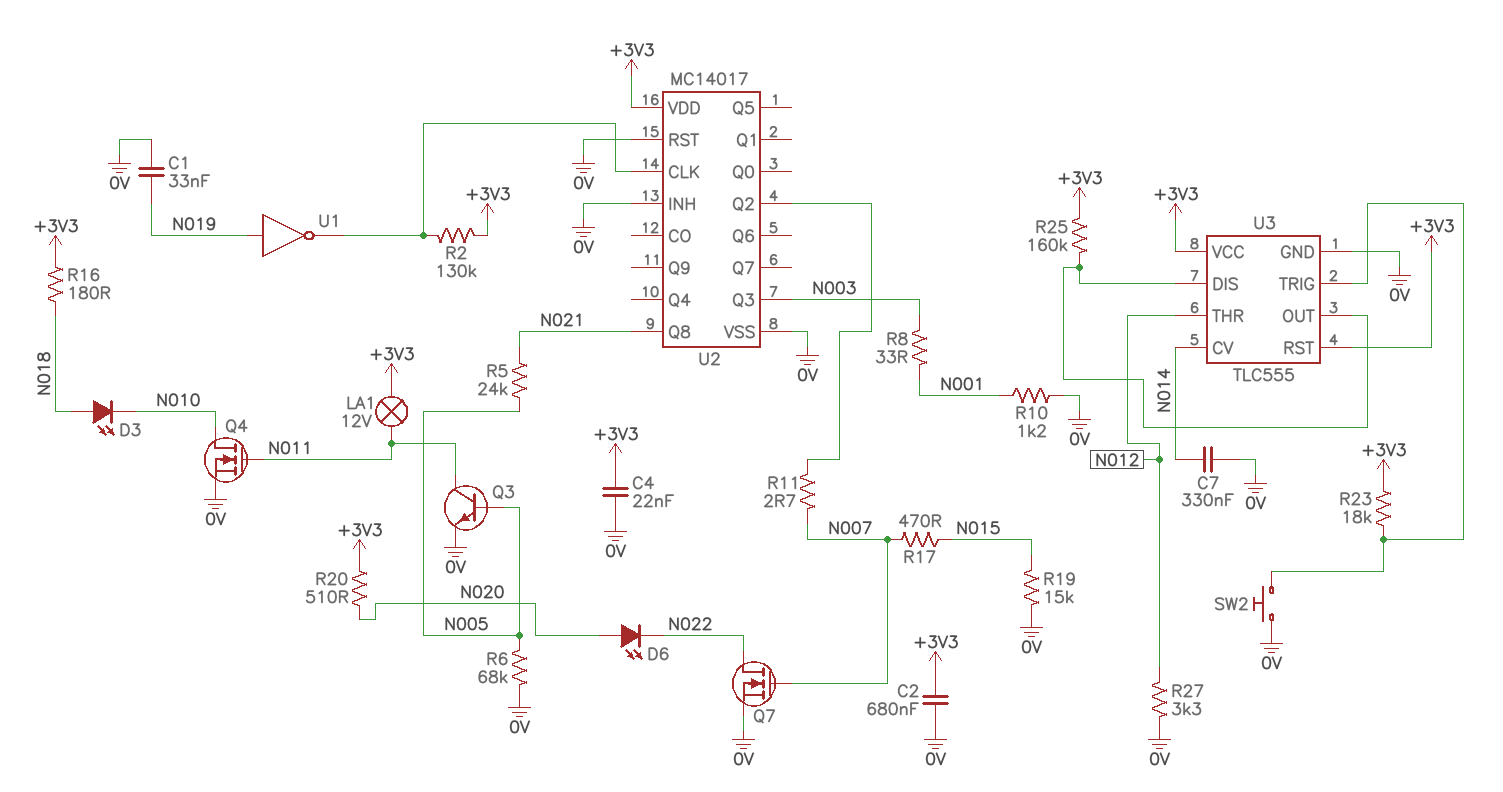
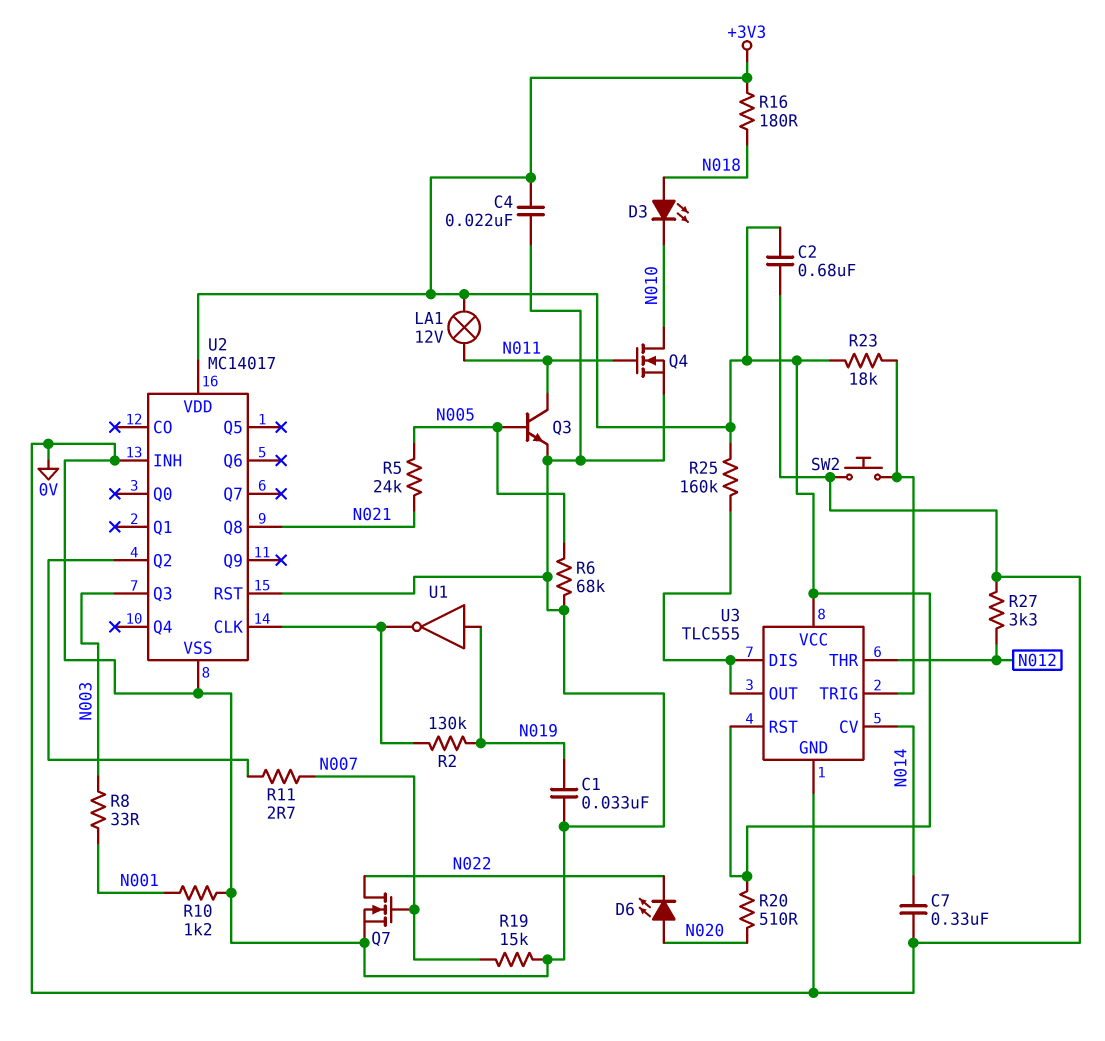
R2: 130k (+3V3, U2/CLK) -> 130k (N019, U2/CLK)
R17: 470 (N007, N015) -> none
R19: 15k (0V, N015) -> 15k (0V, N007)

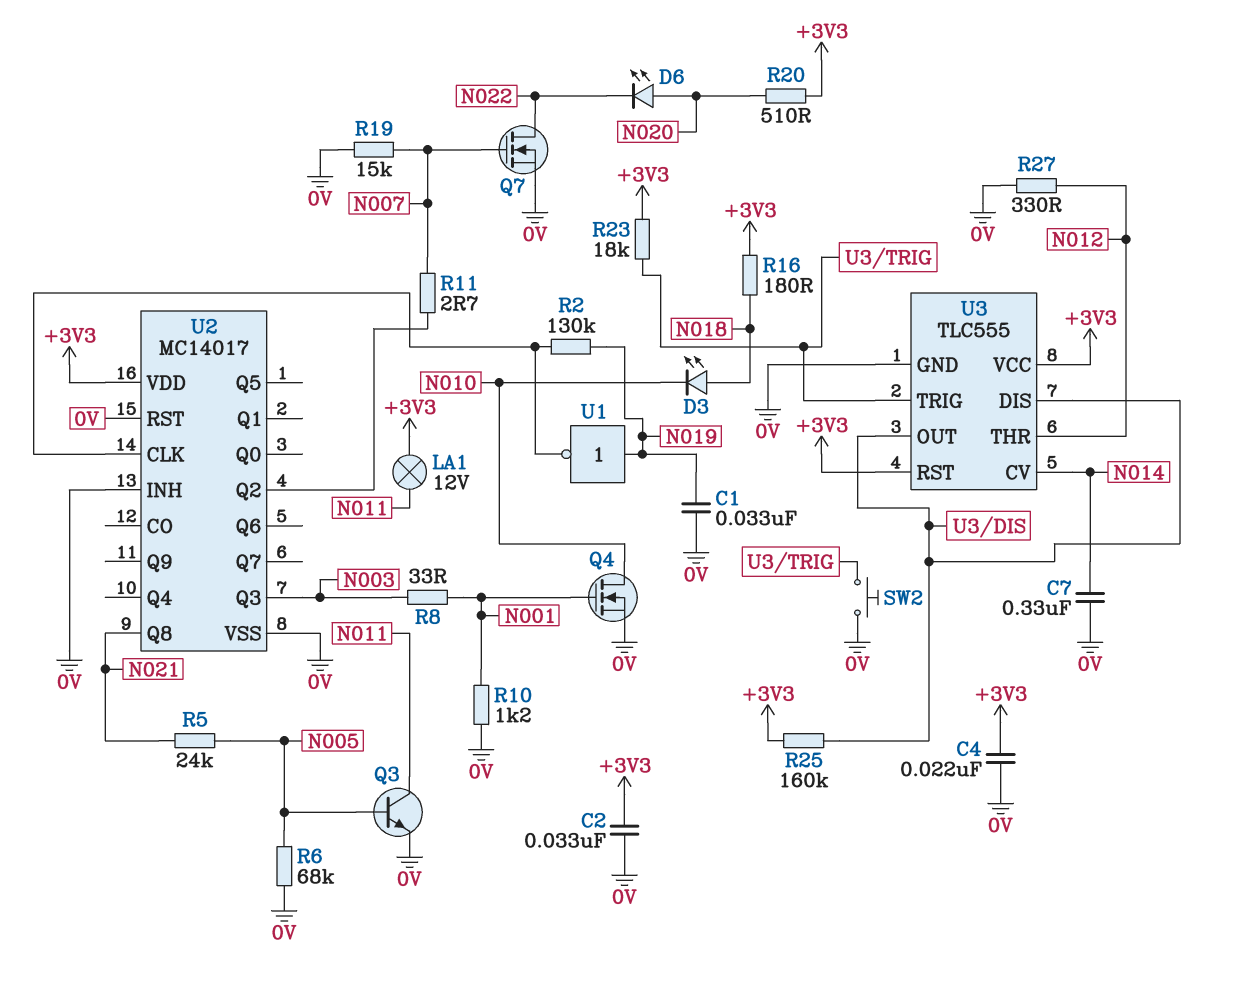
C2: 680nF (+3V3, 0V) -> 33nF (+3V3, 0V)
Q4: NMOS (G N011, D N010, S 0V) -> NMOS (G N001, D N010, S 0V)
R27: 3.3k (0V, N012) -> 330 (0V, N012)

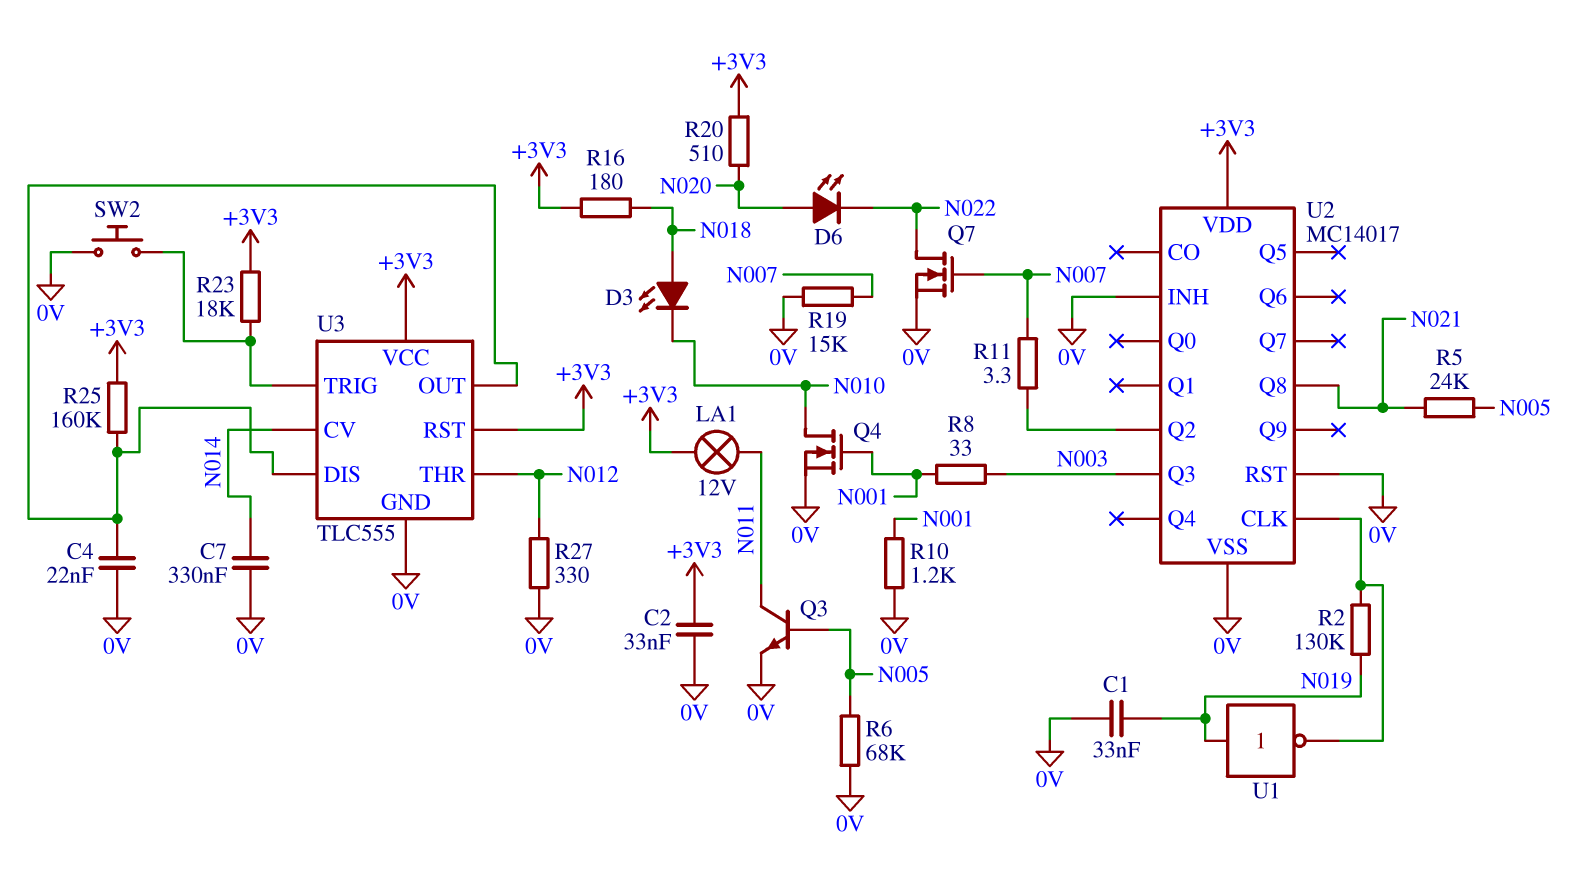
C4: 22nF (+3V3, 0V) -> 22nF (0V, U3/DIS)
R11: 2.7 (N007, U2/Q2) -> 3.3 (N007, U2/Q2)

